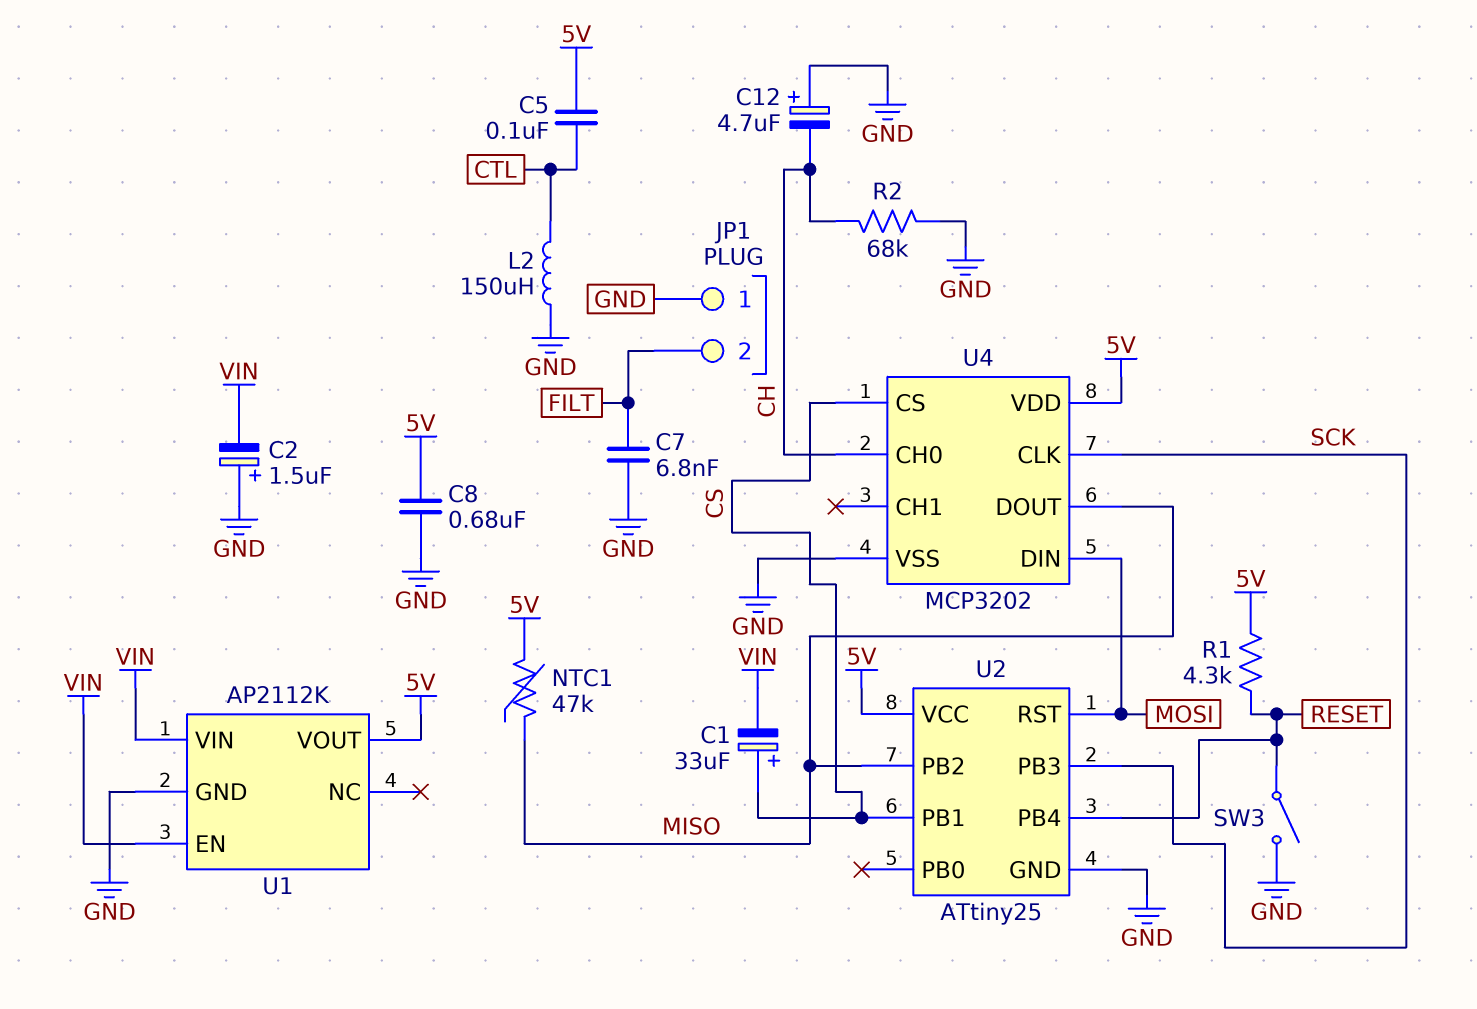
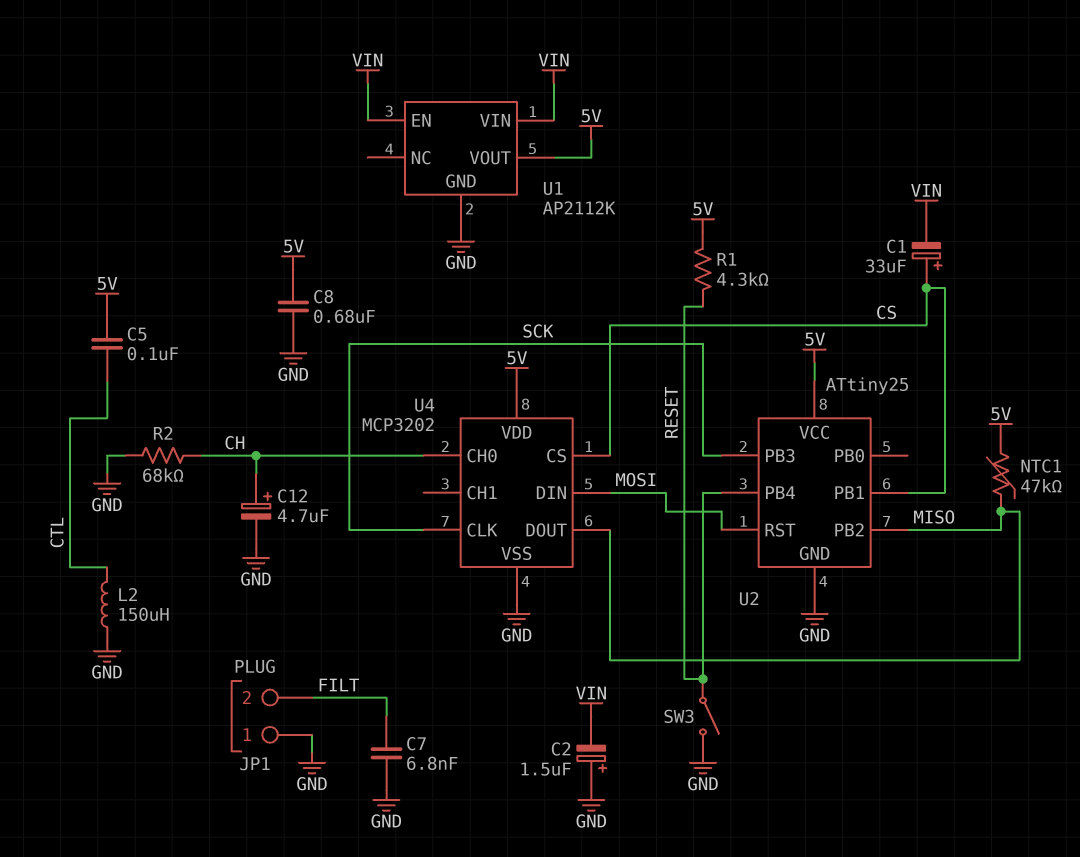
C12: 4.7uF (plus GND, minus CH) -> 4.7uF (plus CH, minus GND)

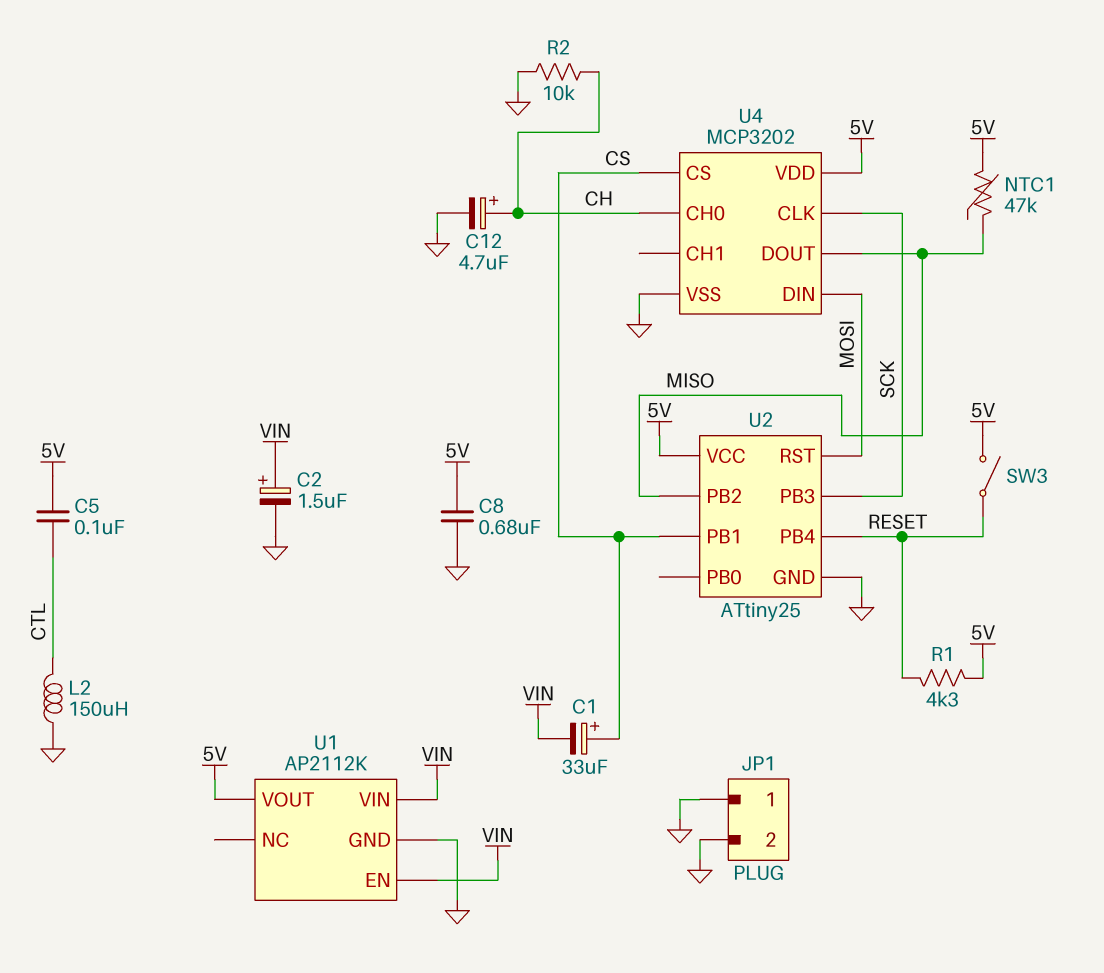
C2: 1.5uF (plus GND, minus VIN) -> 1.5uF (plus VIN, minus GND)
C7: 6.8nF (FILT, GND) -> none
JP1 pin 2: FILT -> GND
R2: 68k (CH, GND) -> 10k (CH, GND)
SW3: switch (GND, RESET) -> switch (5V, RESET)

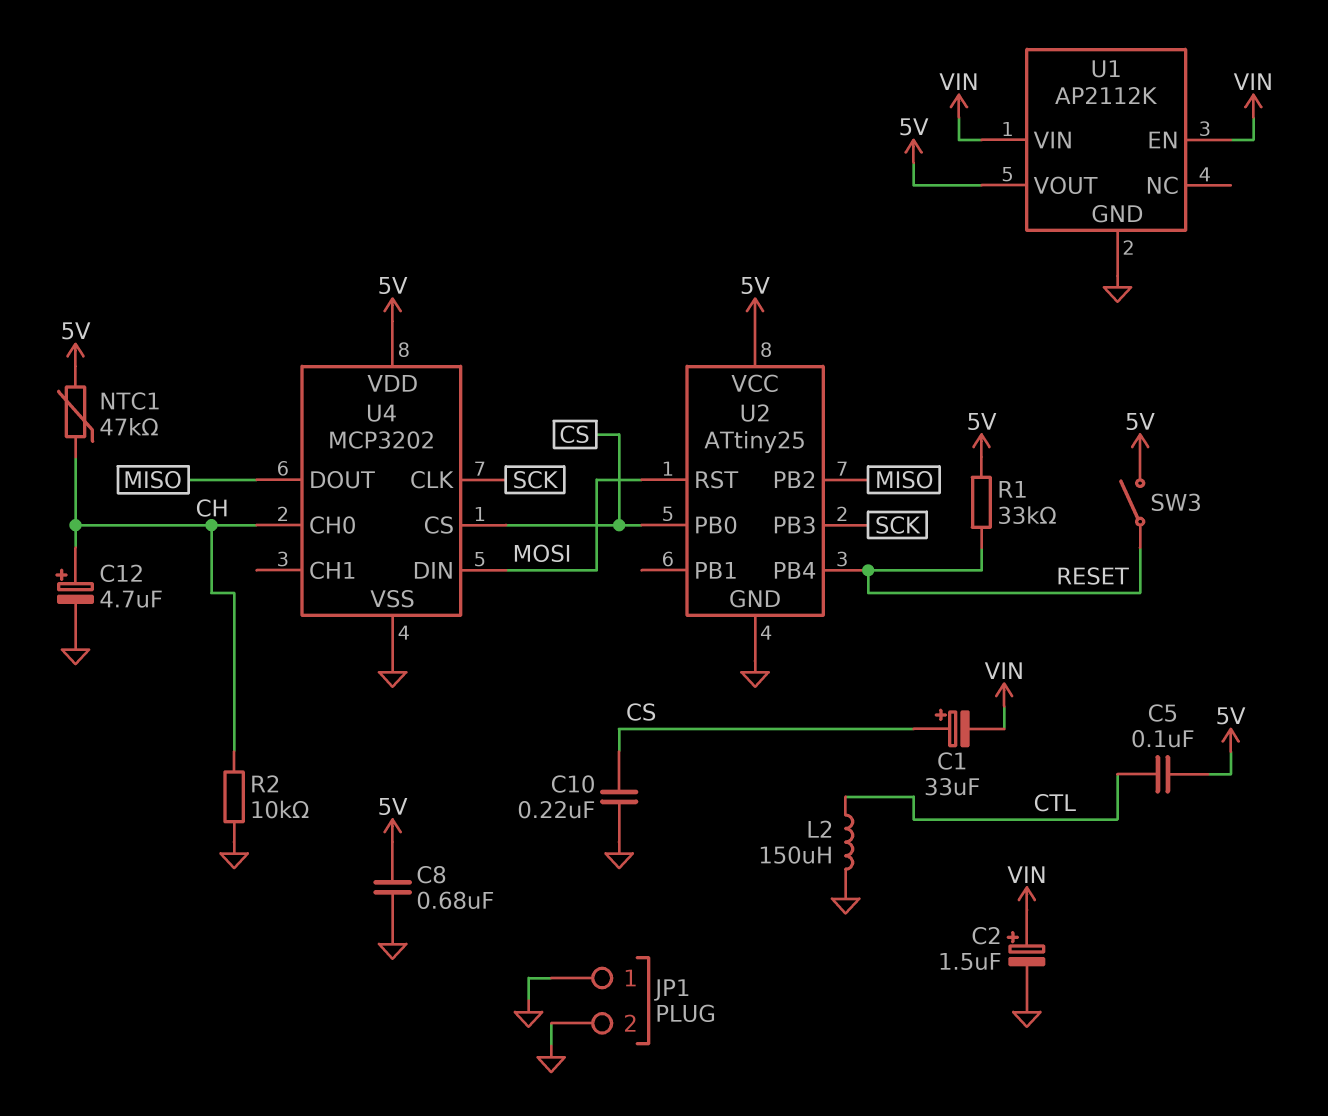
C10: none -> 220nF (CS, GND)
NTC1: 47k (5V, MISO) -> 47k (5V, CH)
R1: 4.3k (5V, RESET) -> 33k (5V, RESET)
U2 pin PB0: none -> CS
U2 pin PB1: CS -> none

